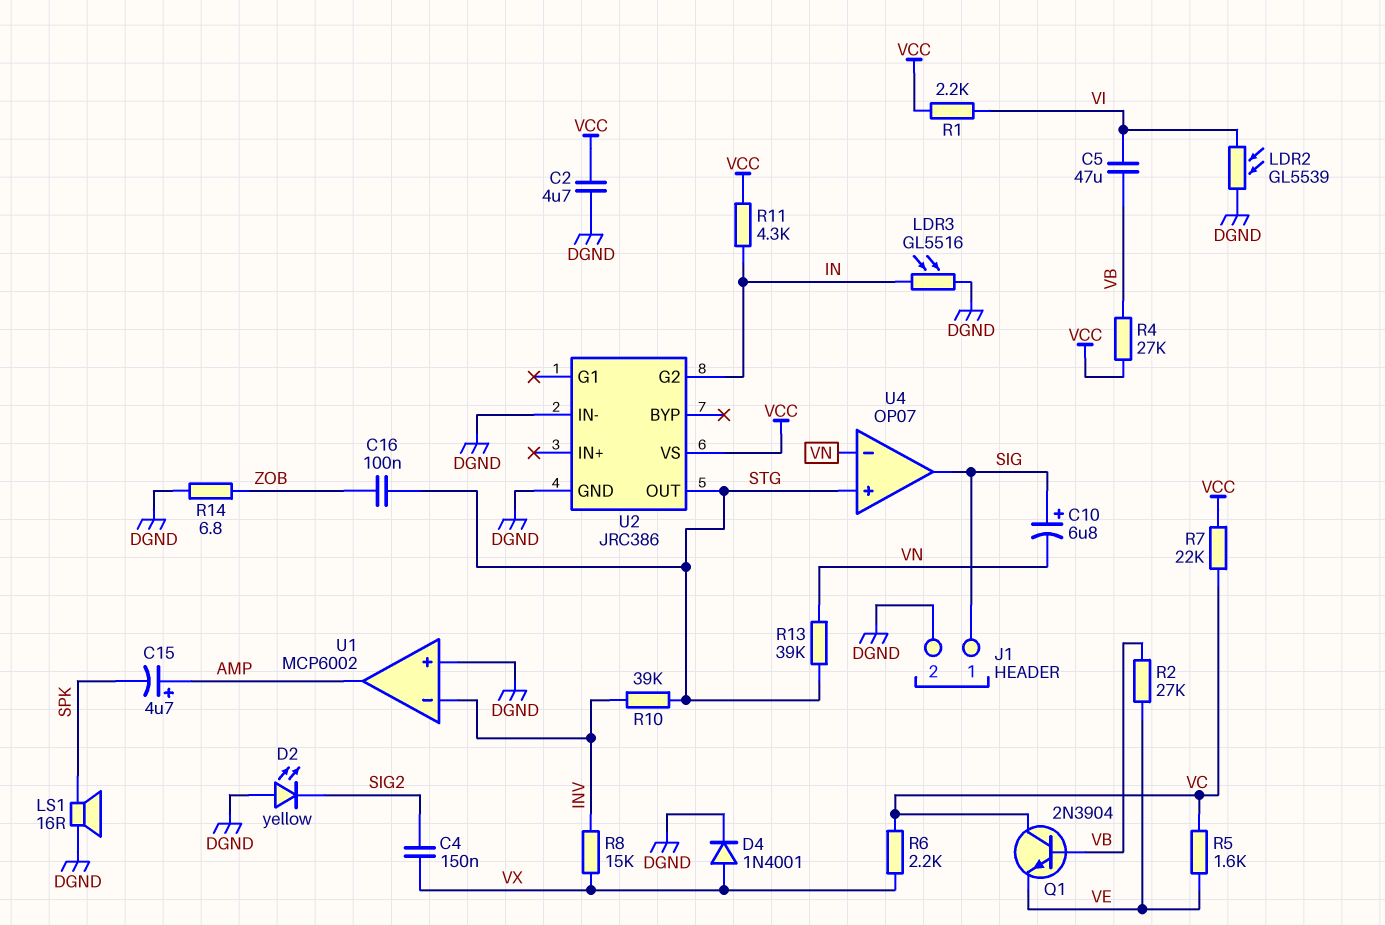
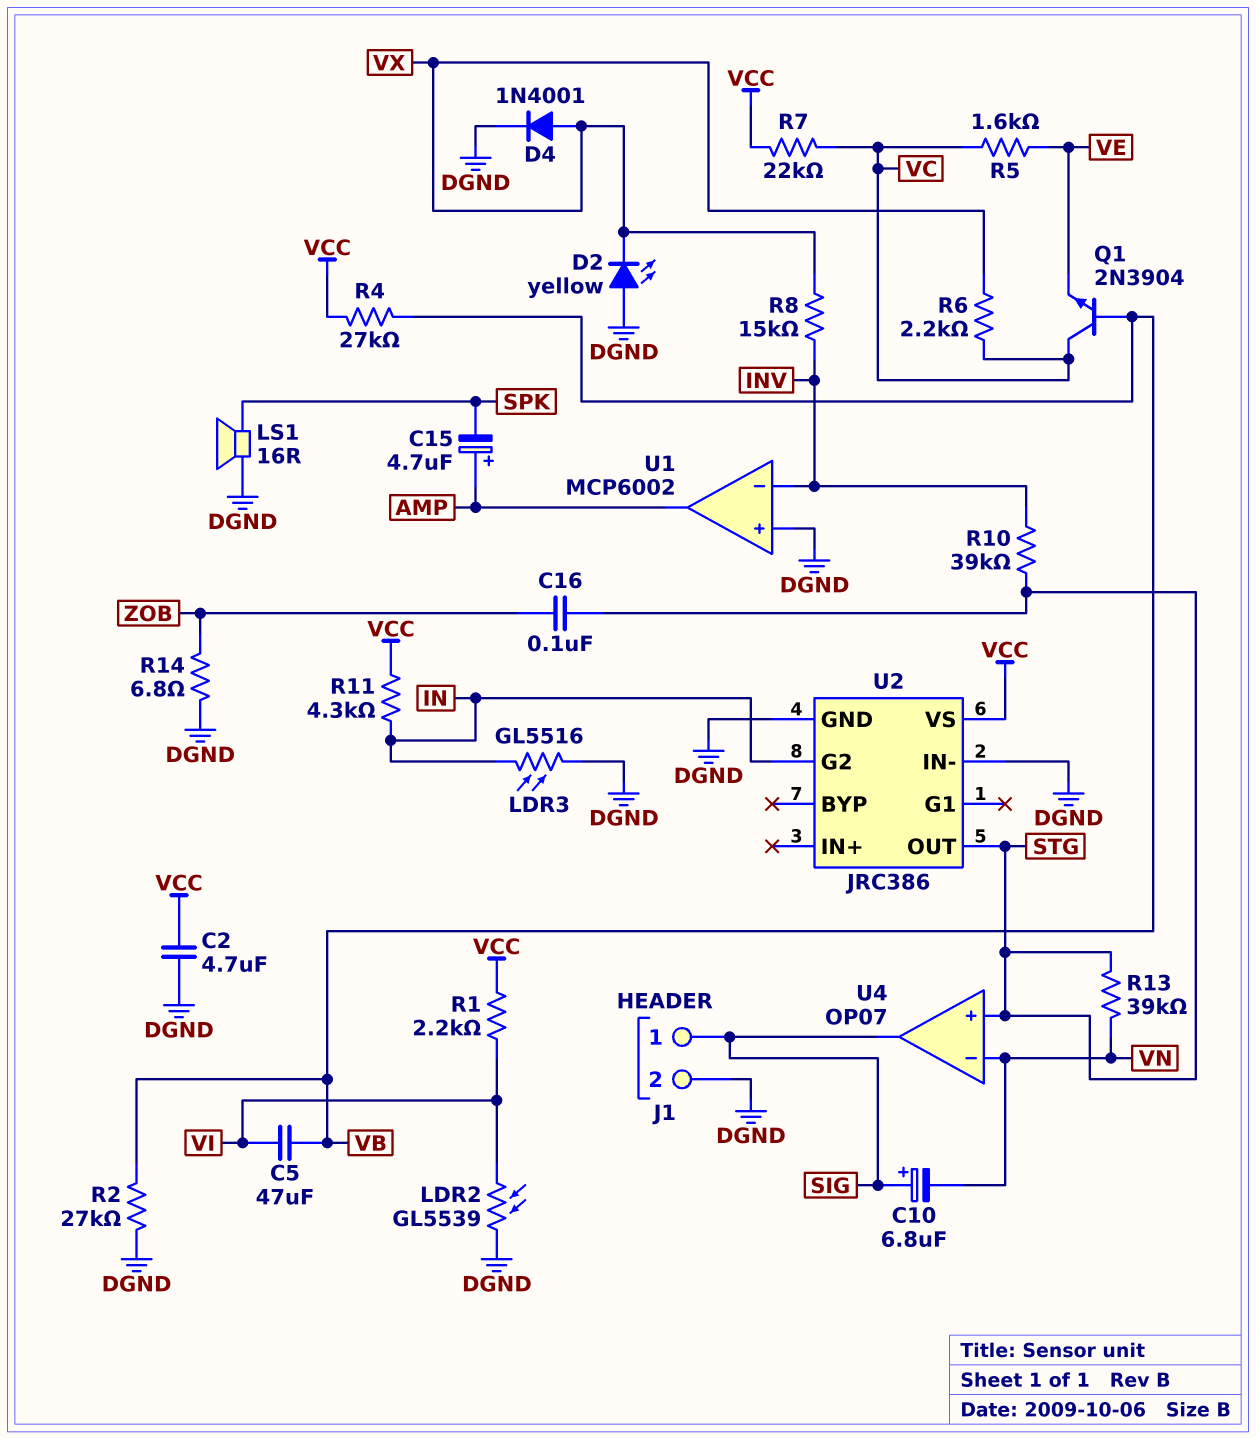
C4: 150nF (SIG2, VX) -> none
D2: LED yellow (A DGND, K SIG2) -> LED yellow (A DGND, K VX)
R2: 27k (VB, VE) -> 27k (DGND, VB)

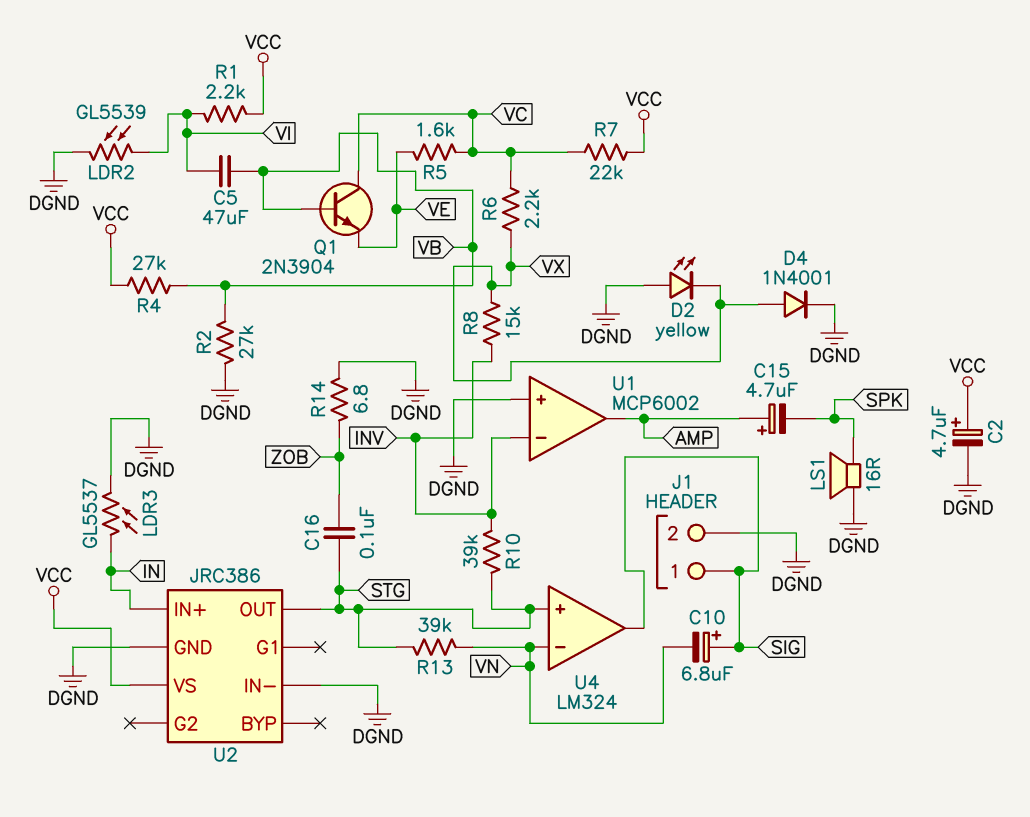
C2: 4.7uF (DGND, VCC) -> 4.7uF (plus VCC, minus DGND)
LDR3: GL5516 (DGND, IN) -> GL5537 (DGND, IN)
R11: 4.3k (IN, VCC) -> none
U2 pin G2: IN -> none
U2 pin IN+: none -> IN
U4: OP07 -> LM324

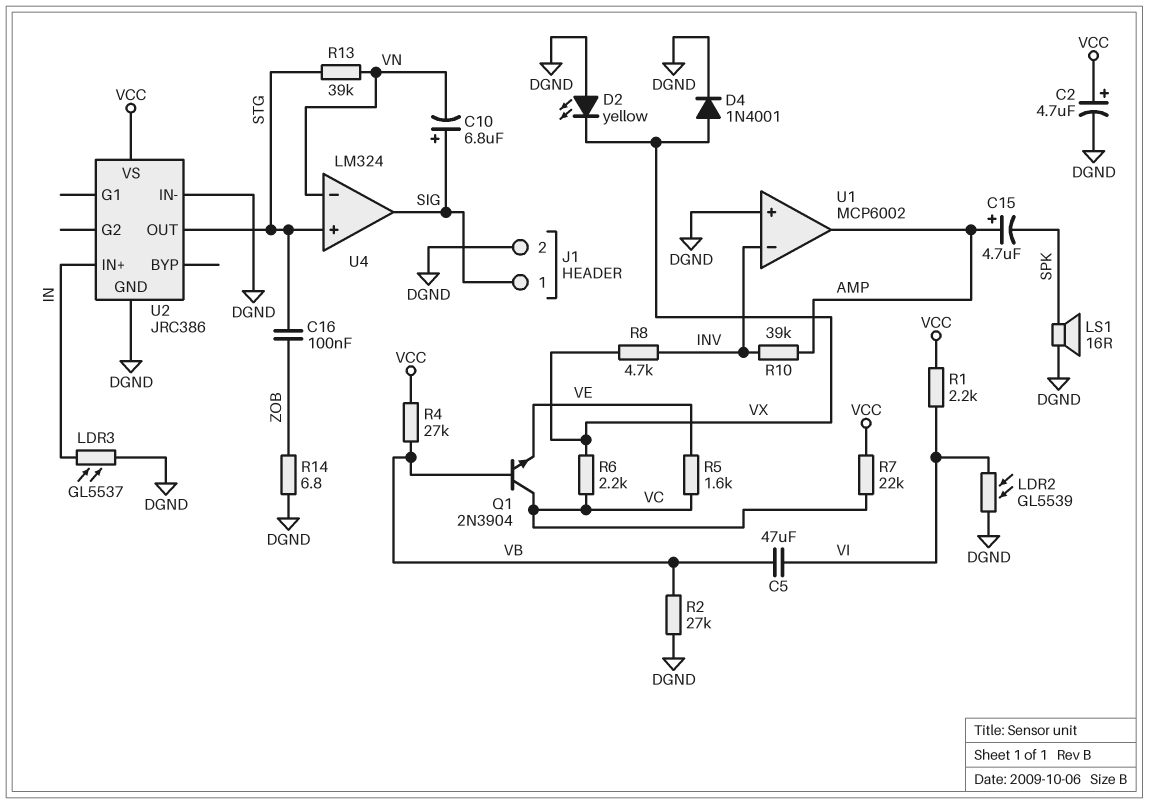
R8: 15k (INV, VX) -> 4.7k (INV, VX)
R10: 39k (INV, STG) -> 39k (AMP, INV)

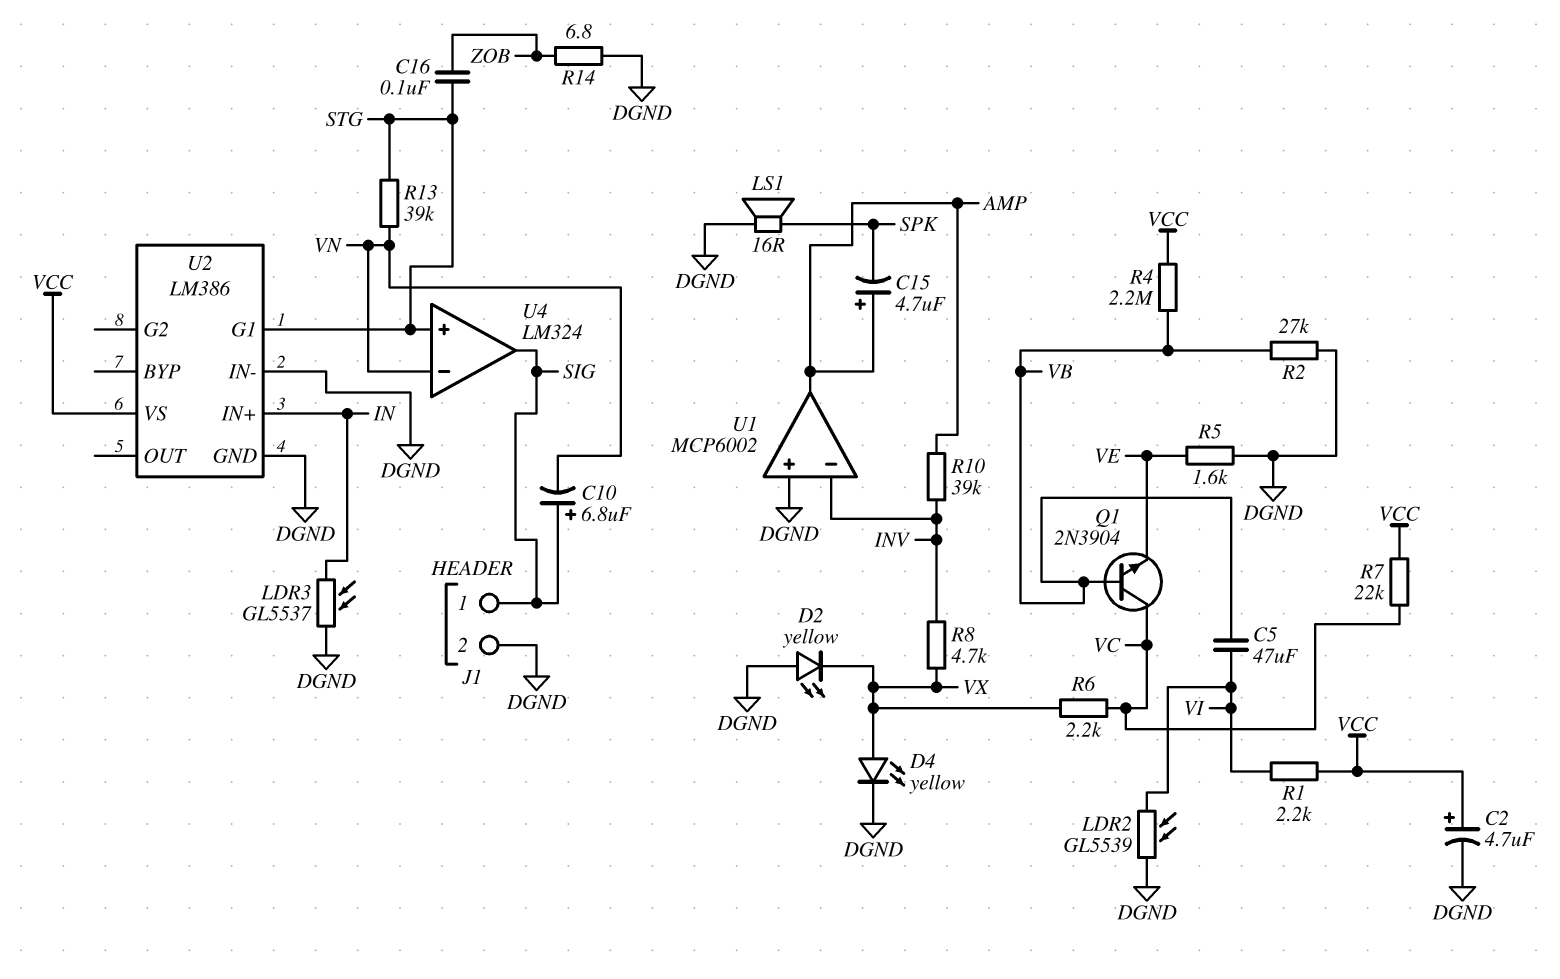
D4: diode 1N4001 (A VX, K DGND) -> LED yellow (A VX, K DGND)
R4: 27k (VB, VCC) -> 2.2M (VB, VCC)
R5: 1.6k (VC, VE) -> 1.6k (DGND, VE)
U2: JRC386 -> LM386
U2 pin G1: none -> STG
U2 pin OUT: STG -> none

